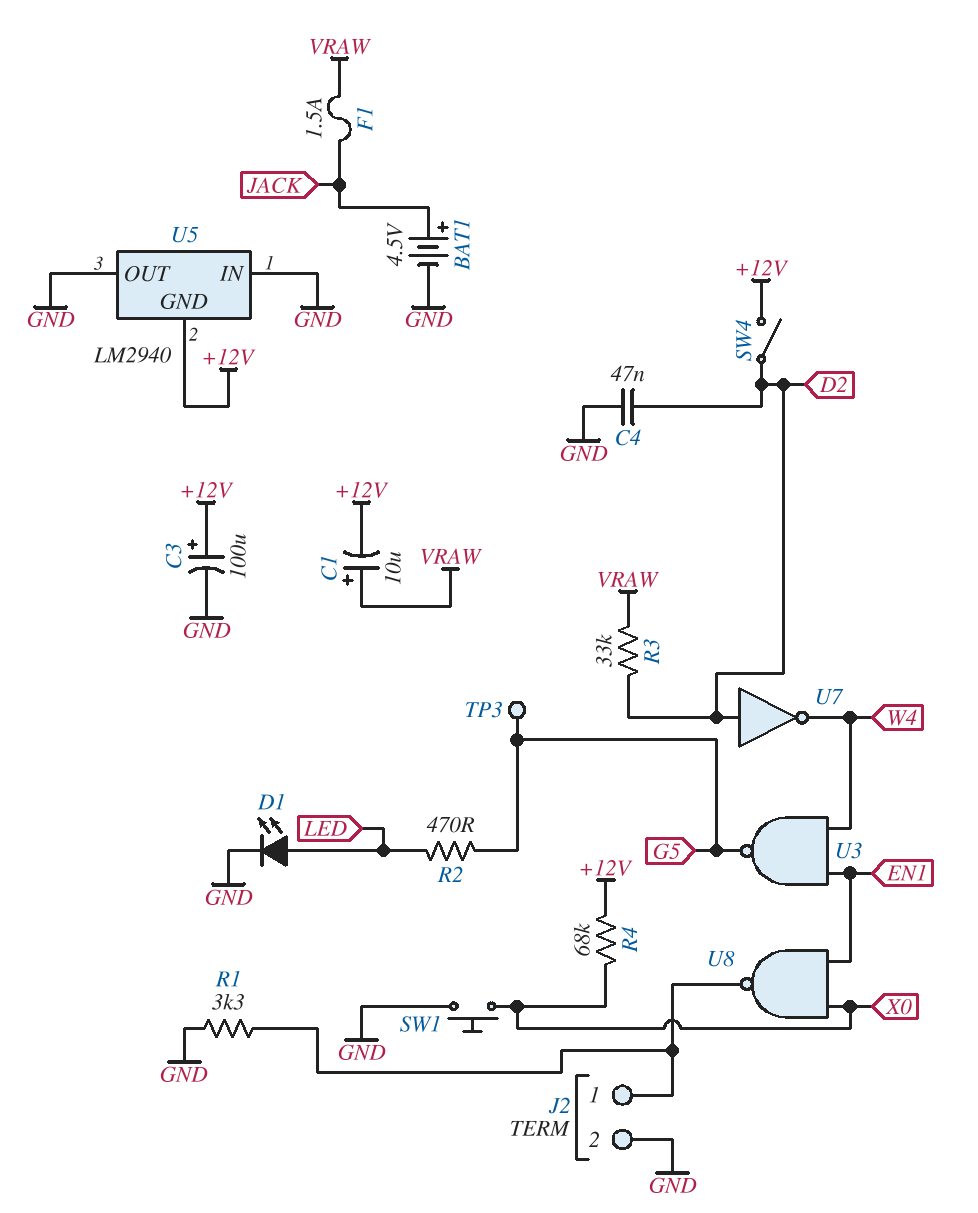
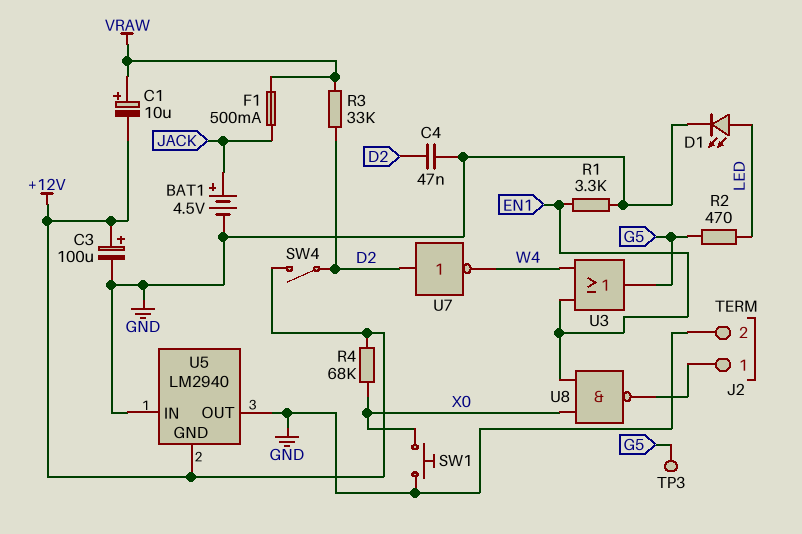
F1: 1.5A (JACK, VRAW) -> 500mA (JACK, VRAW)
R1: 3.3k (GND, J2/1) -> 3.3k (EN1, GND)
U3: NAND (in EN1, in W4, out G5) -> OR (in EN1, in W4, out G5)

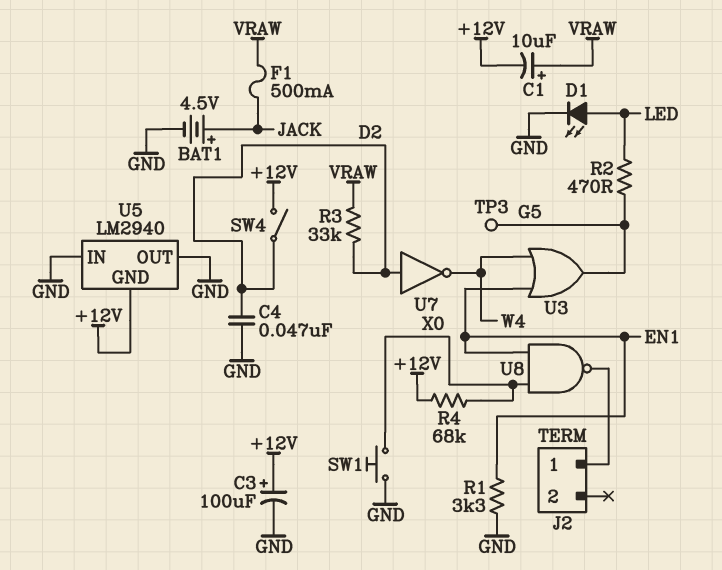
J2 pin 2: GND -> none

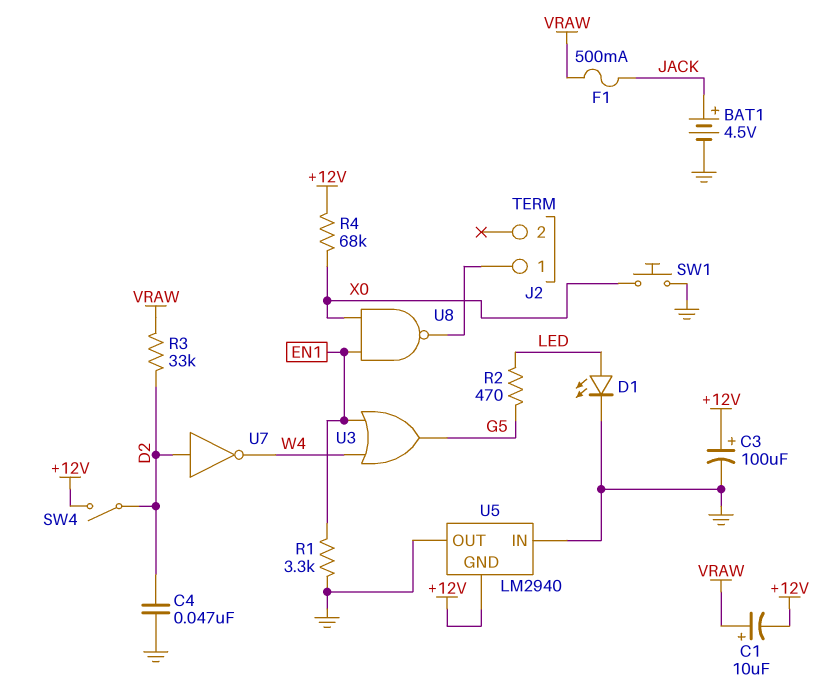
TP3: test point (G5) -> none

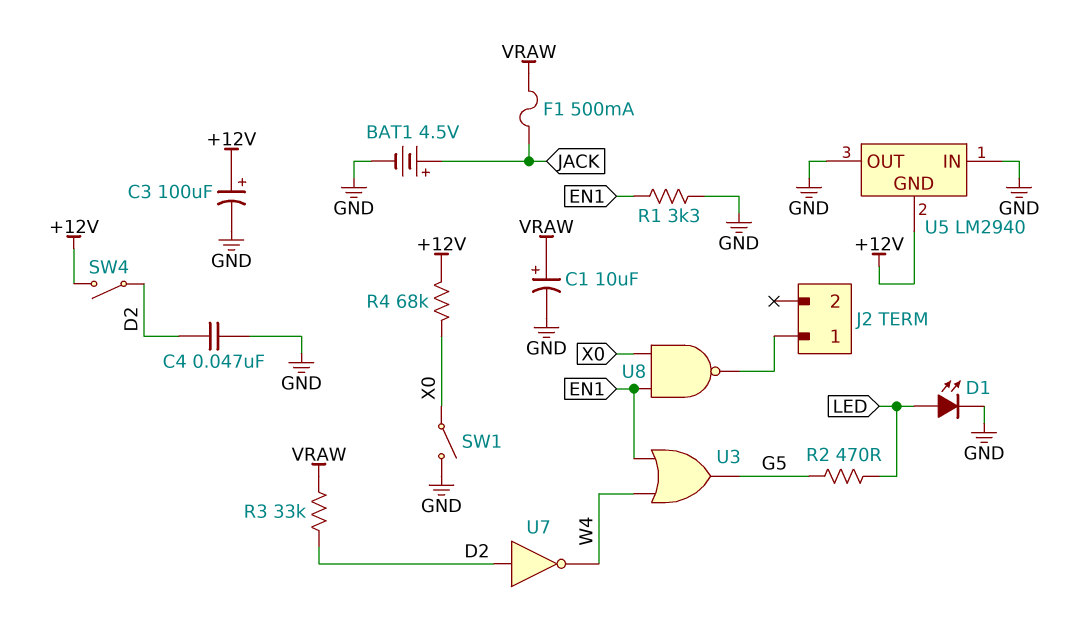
C1: 10uF (plus VRAW, minus +12V) -> 10uF (plus VRAW, minus GND)
SW1: button (GND, X0) -> switch (GND, X0)

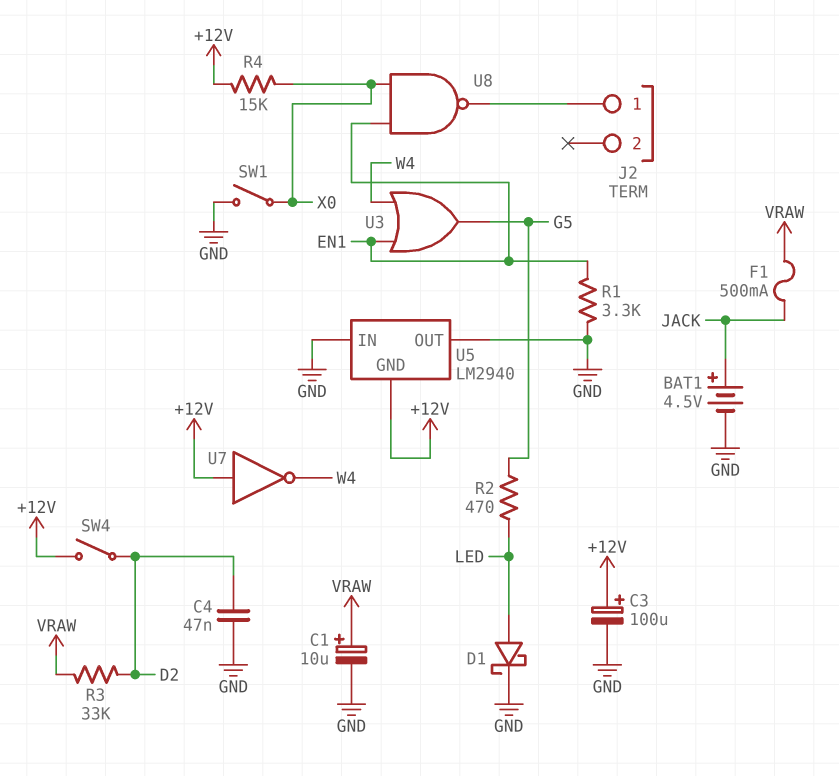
D1: LED (A LED, K GND) -> schottky (A LED, K GND)
R4: 68k (+12V, X0) -> 15k (+12V, X0)
U7: NOT (in D2, out W4) -> NOT (in +12V, out W4)

